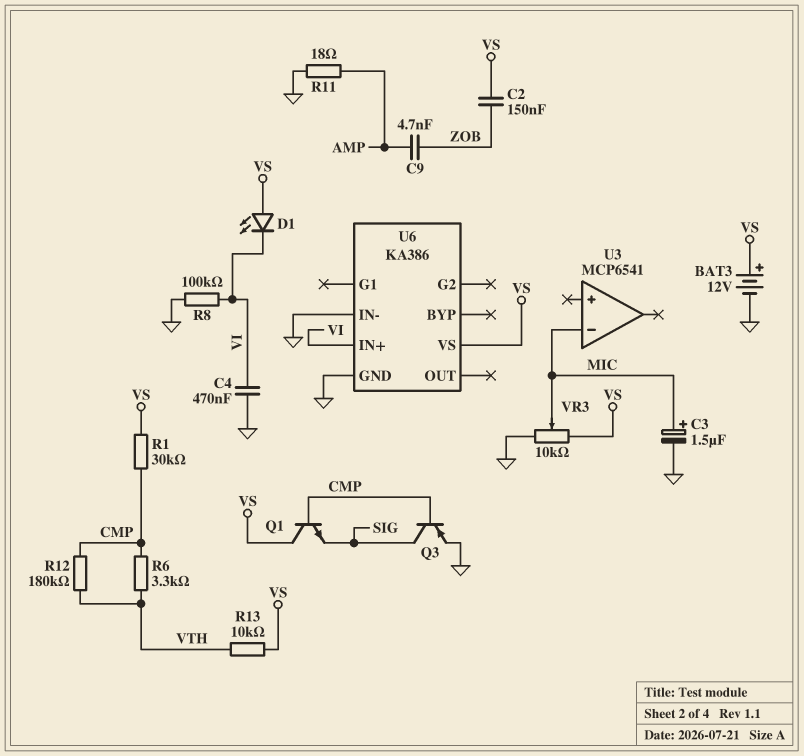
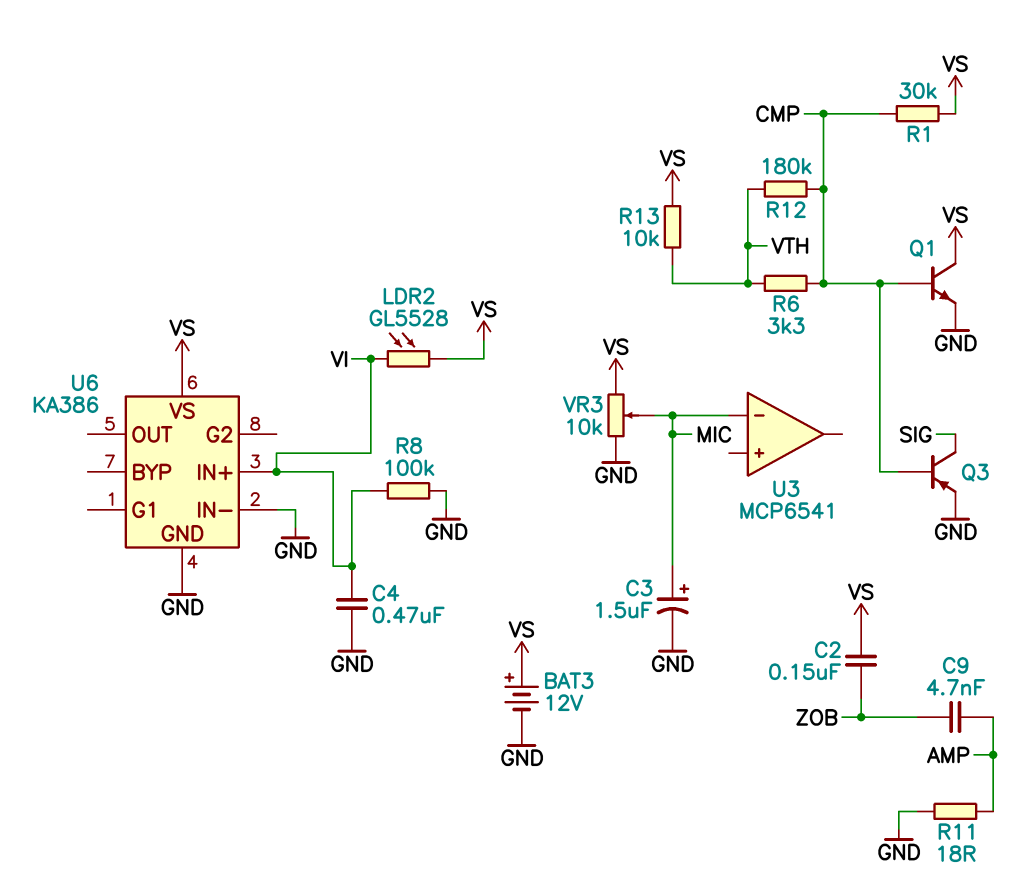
D1: LED (A VS, K VI) -> none
LDR2: none -> GL5528 (VI, VS)
Q1: NPN (B CMP, C VS, E SIG) -> NPN (B CMP, C VS, E GND)

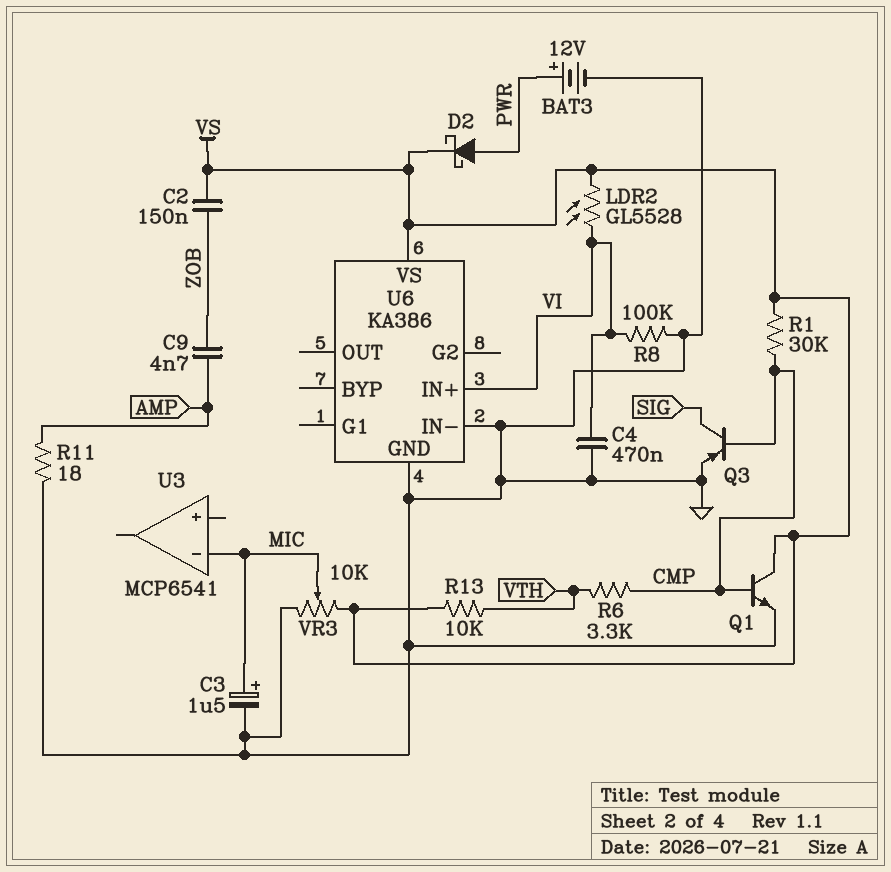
BAT3: 12V (plus VS, minus GND) -> 12V (plus PWR, minus GND)
D2: none -> schottky (A PWR, K VS)
R12: 180k (CMP, VTH) -> none

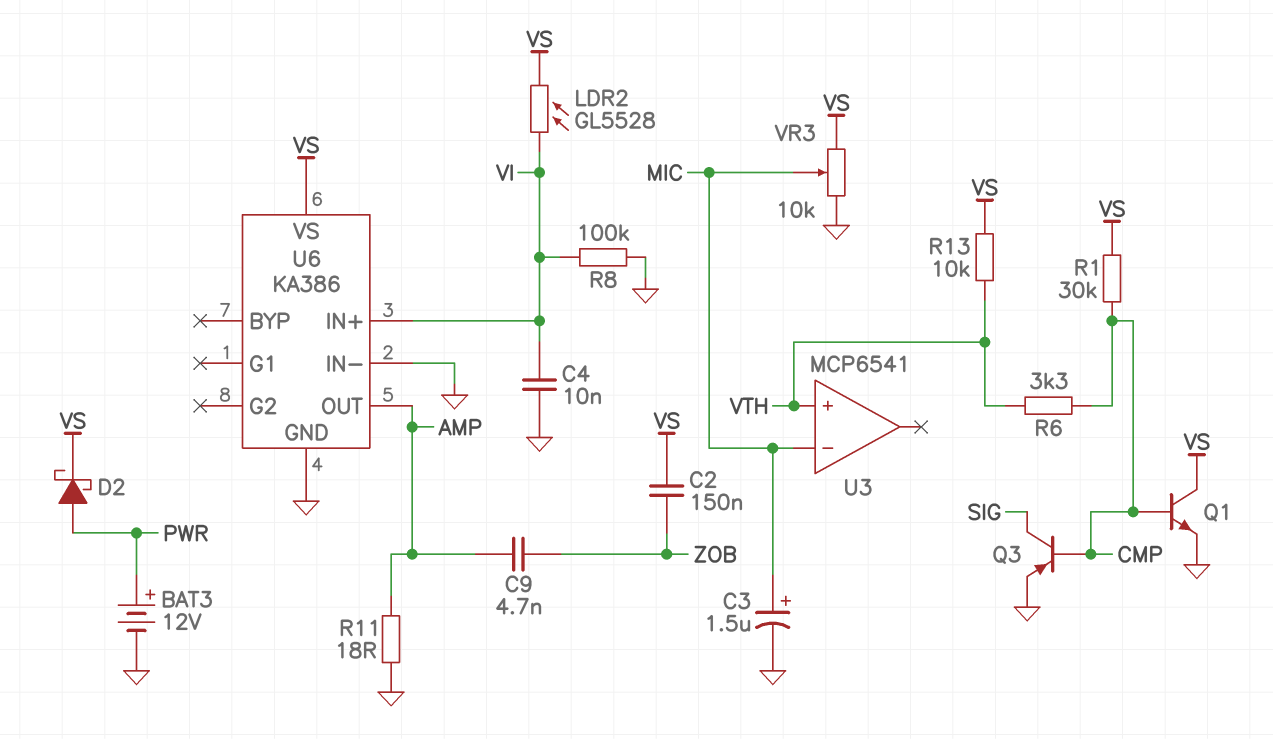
C4: 470nF (GND, VI) -> 10nF (GND, VI)
U3 pin in+: none -> VTH
U6 pin OUT: none -> AMP

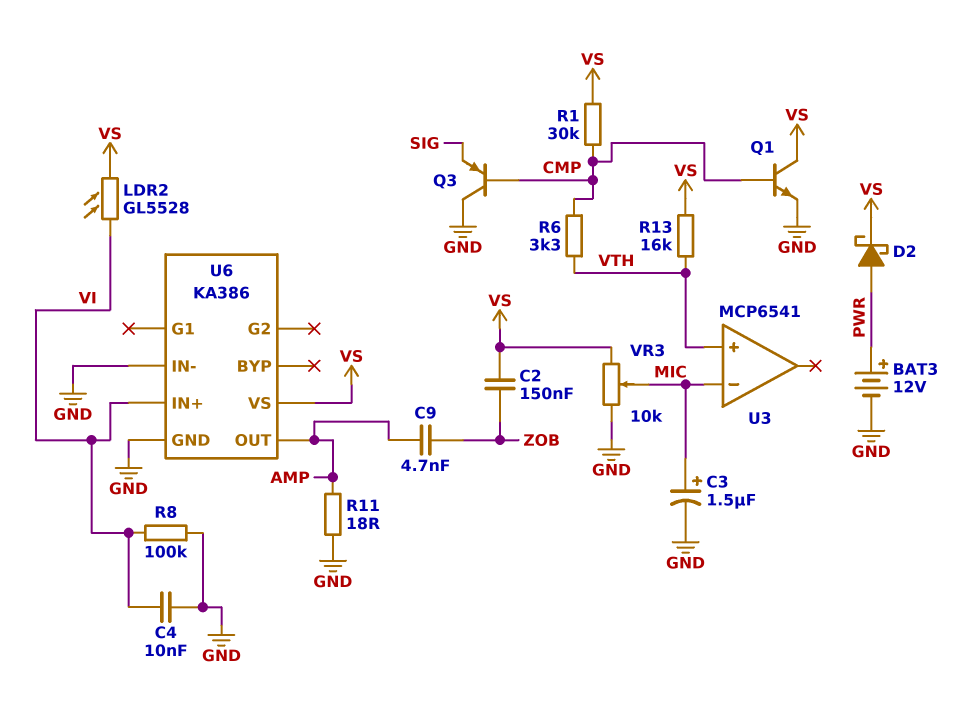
Q3: PNP (B CMP, C SIG, E GND) -> PNP (B CMP, C GND, E SIG)
R13: 10k (VS, VTH) -> 16k (VS, VTH)

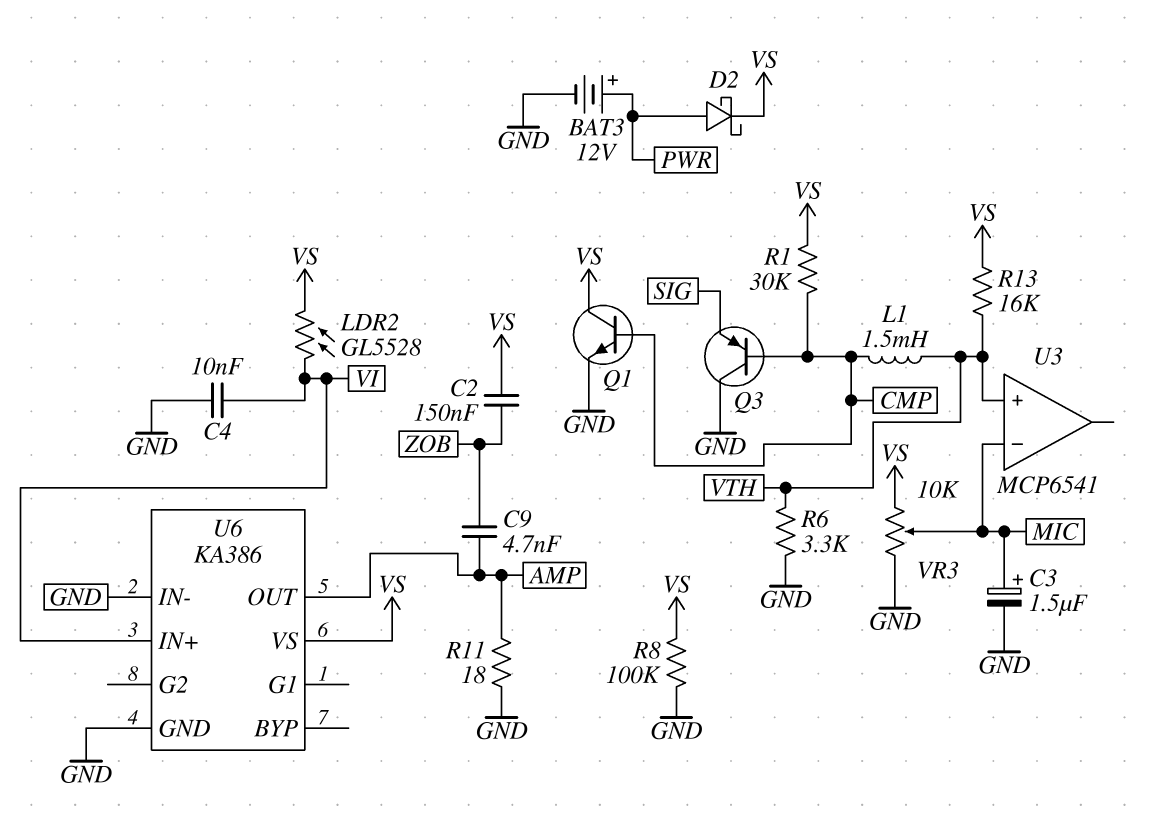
L1: none -> 1.5mH (CMP, VTH)
R6: 3.3k (CMP, VTH) -> 3.3k (GND, VTH)
R8: 100k (GND, VI) -> 100k (GND, VS)

